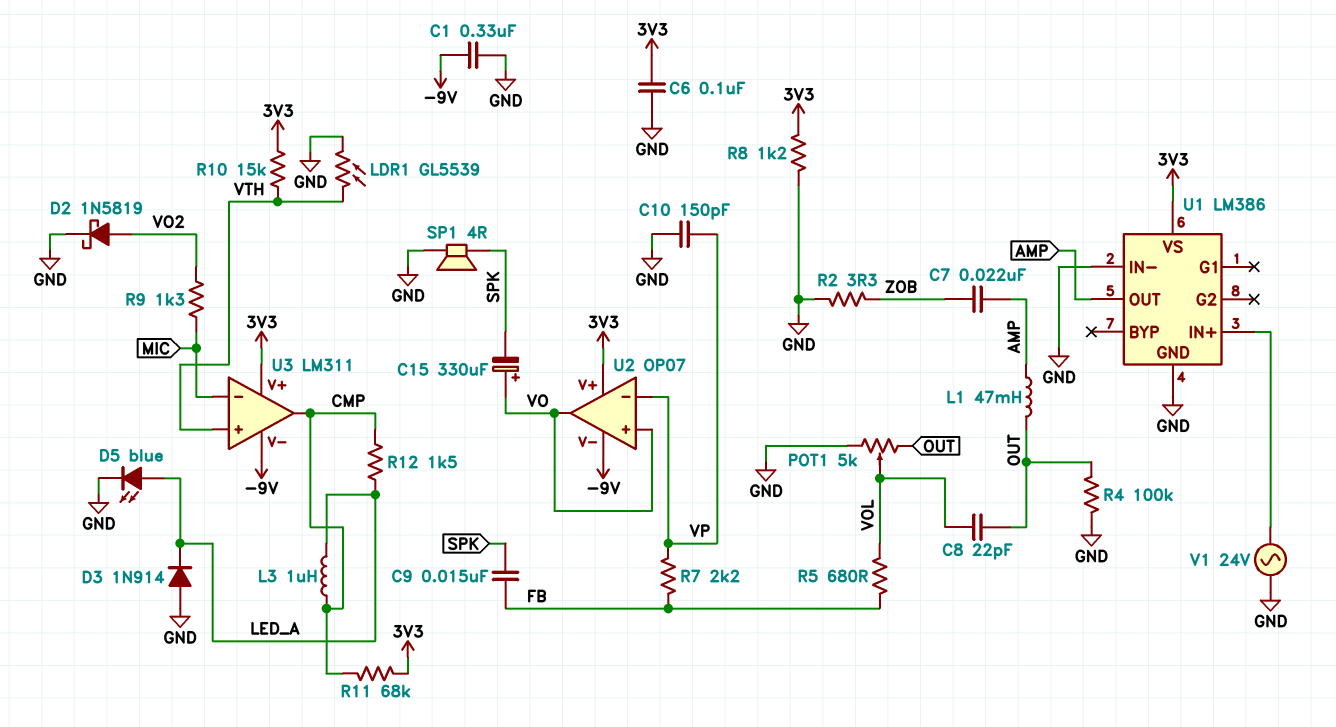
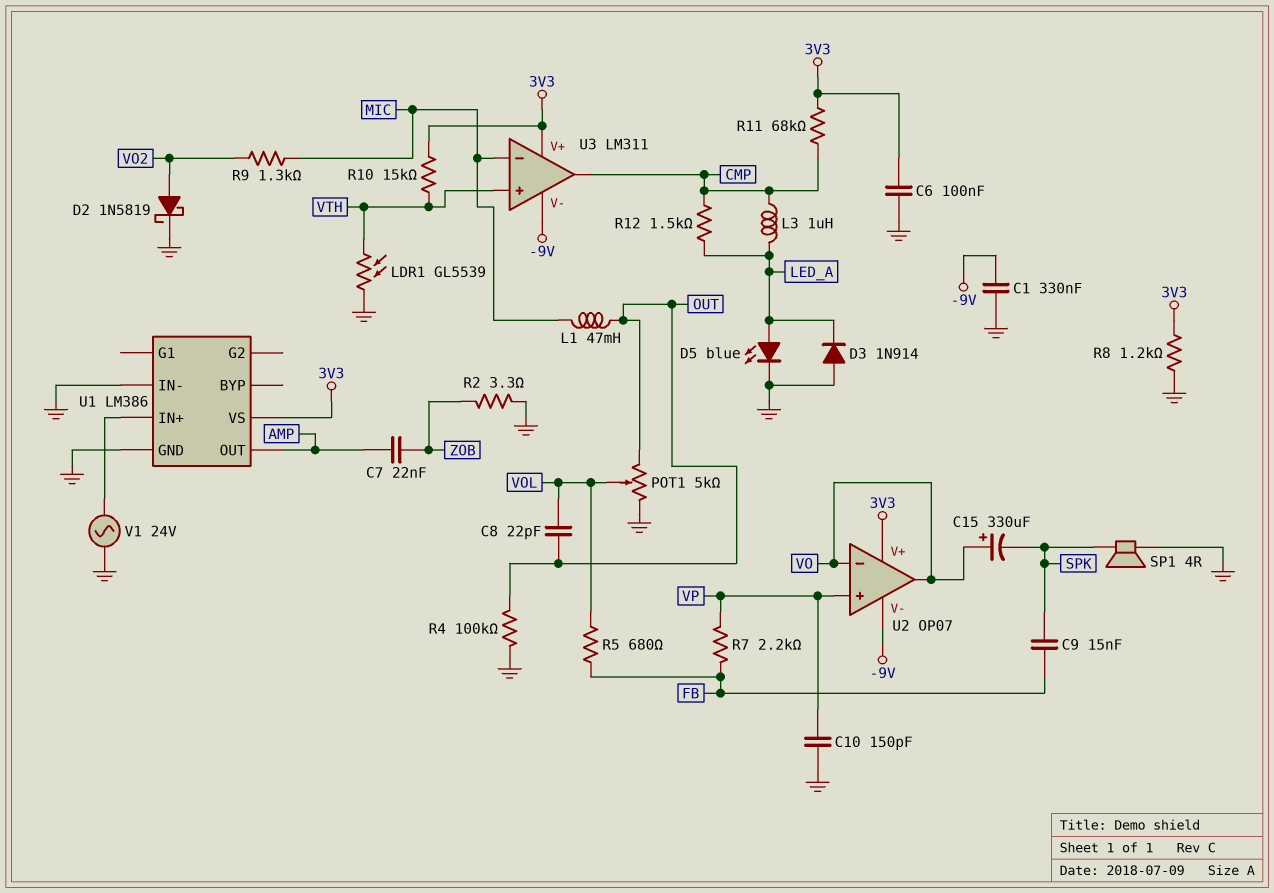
L1: 47mH (AMP, OUT) -> 47mH (MIC, OUT)
U2 pin in+: VO -> VP
U2 pin in-: VP -> VO

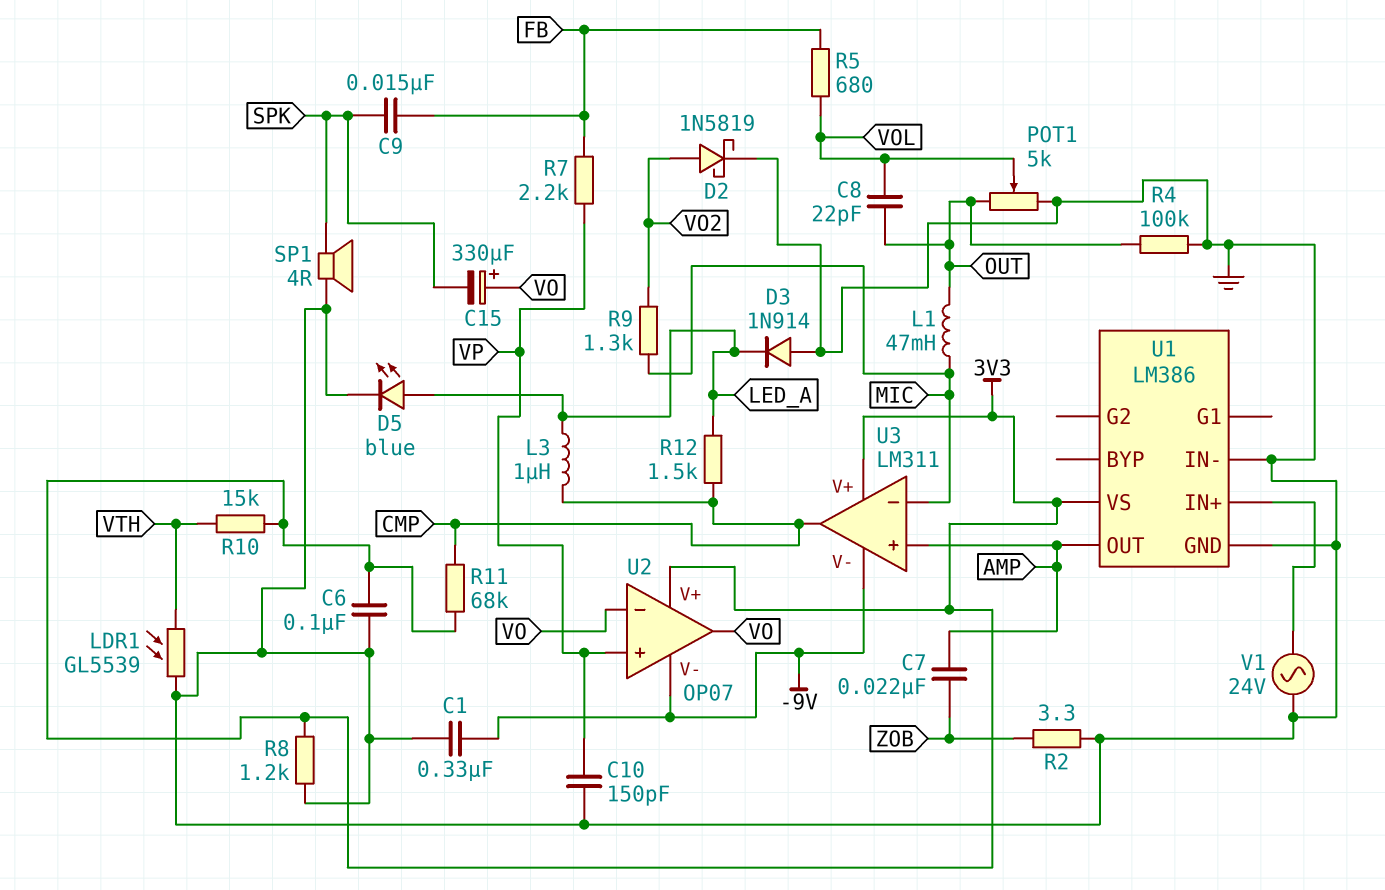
U3 pin in+: VTH -> AMP

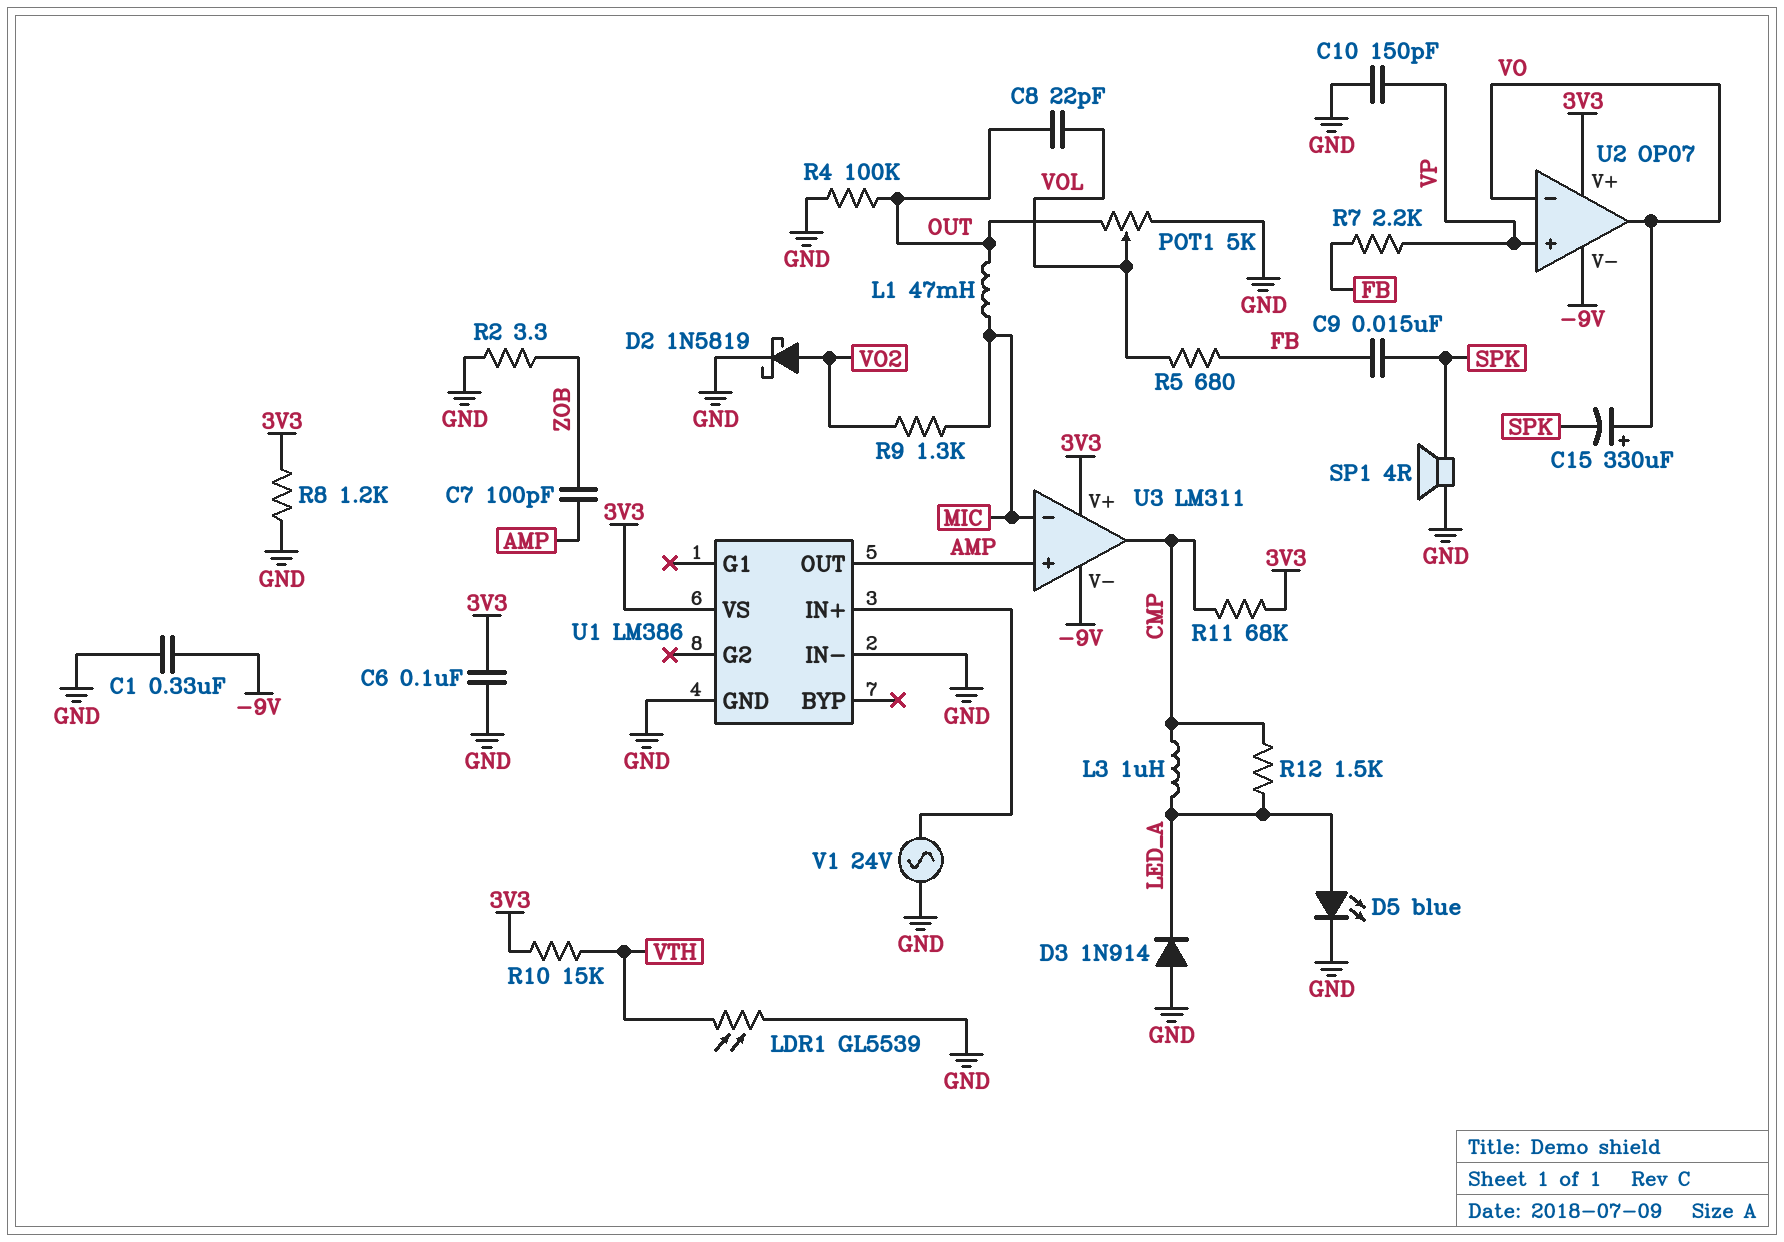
C7: 22nF (AMP, ZOB) -> 100pF (AMP, ZOB)

